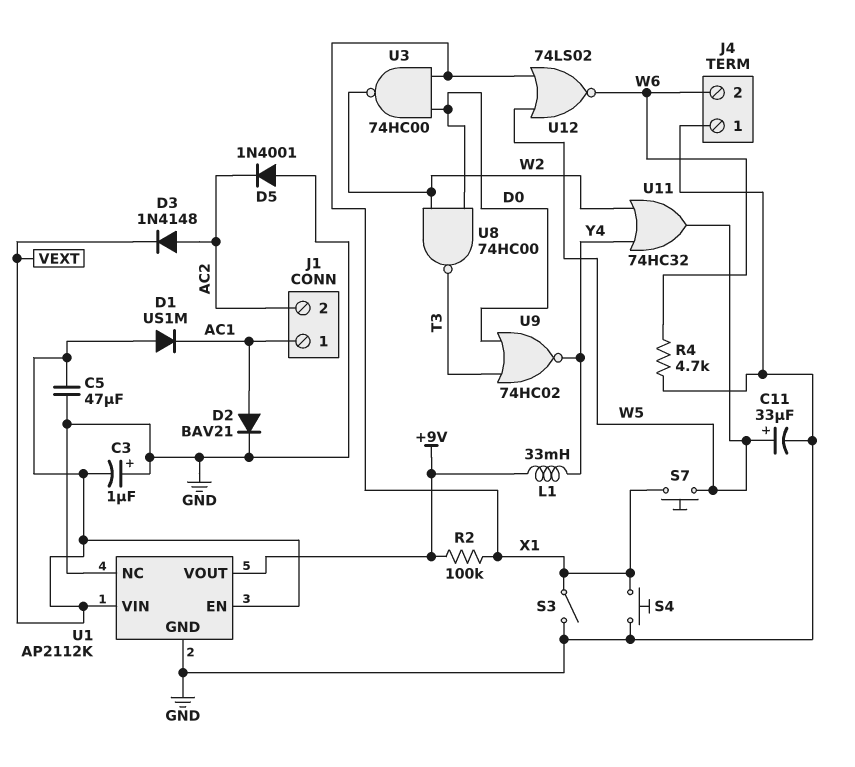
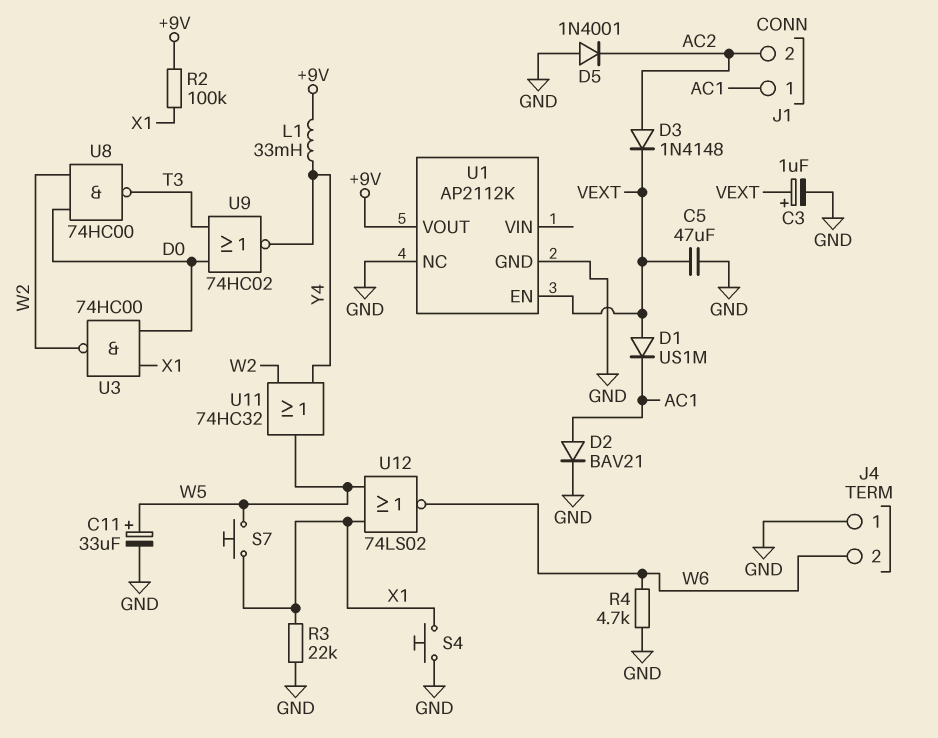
C3: 1uF (plus GND, minus VEXT) -> 1uF (plus VEXT, minus GND)
R3: none -> 22k (GND, X1)
S3: switch (GND, X1) -> none
U1 pin VIN: VEXT -> none

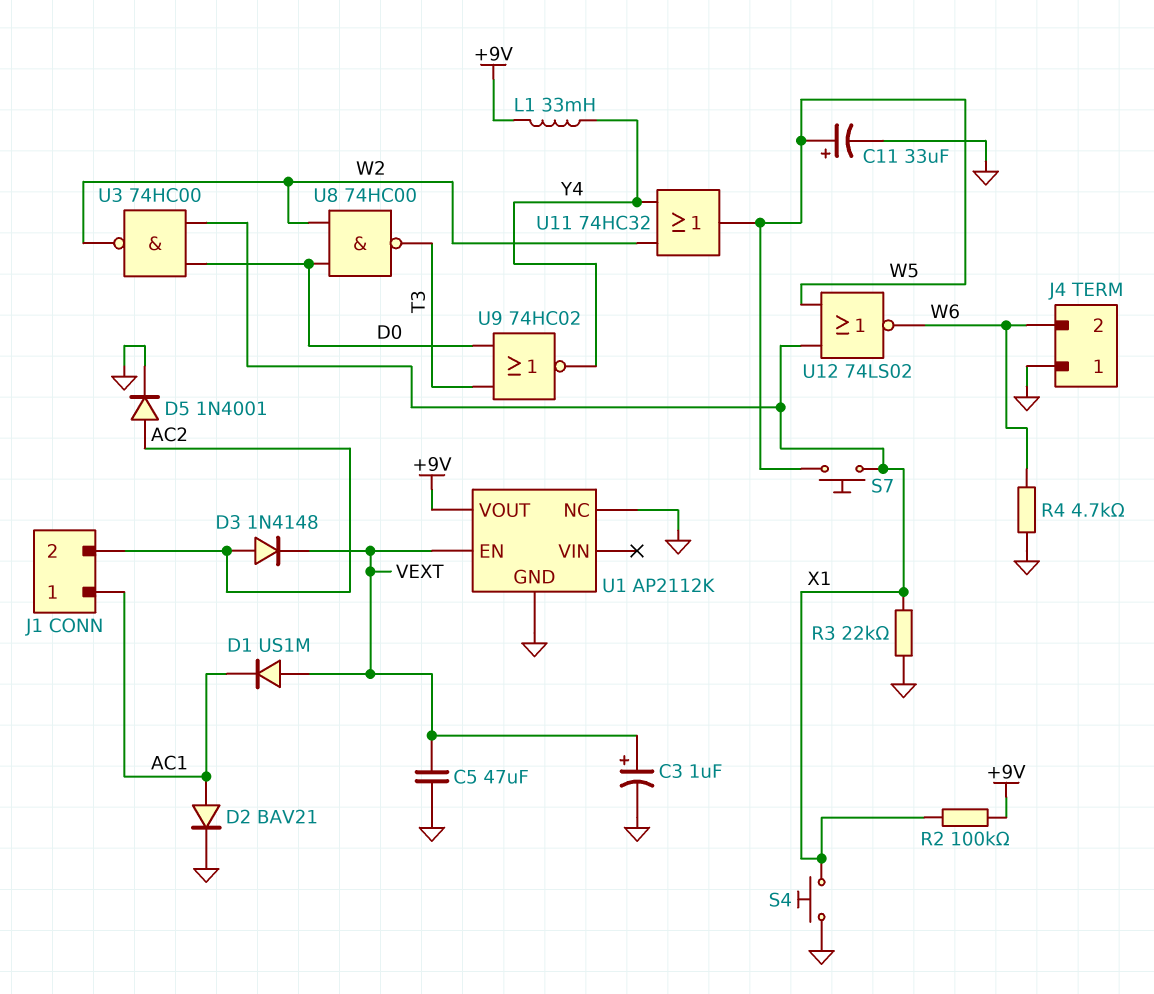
D5: diode 1N4001 (A GND, K AC2) -> diode 1N4001 (A AC2, K GND)

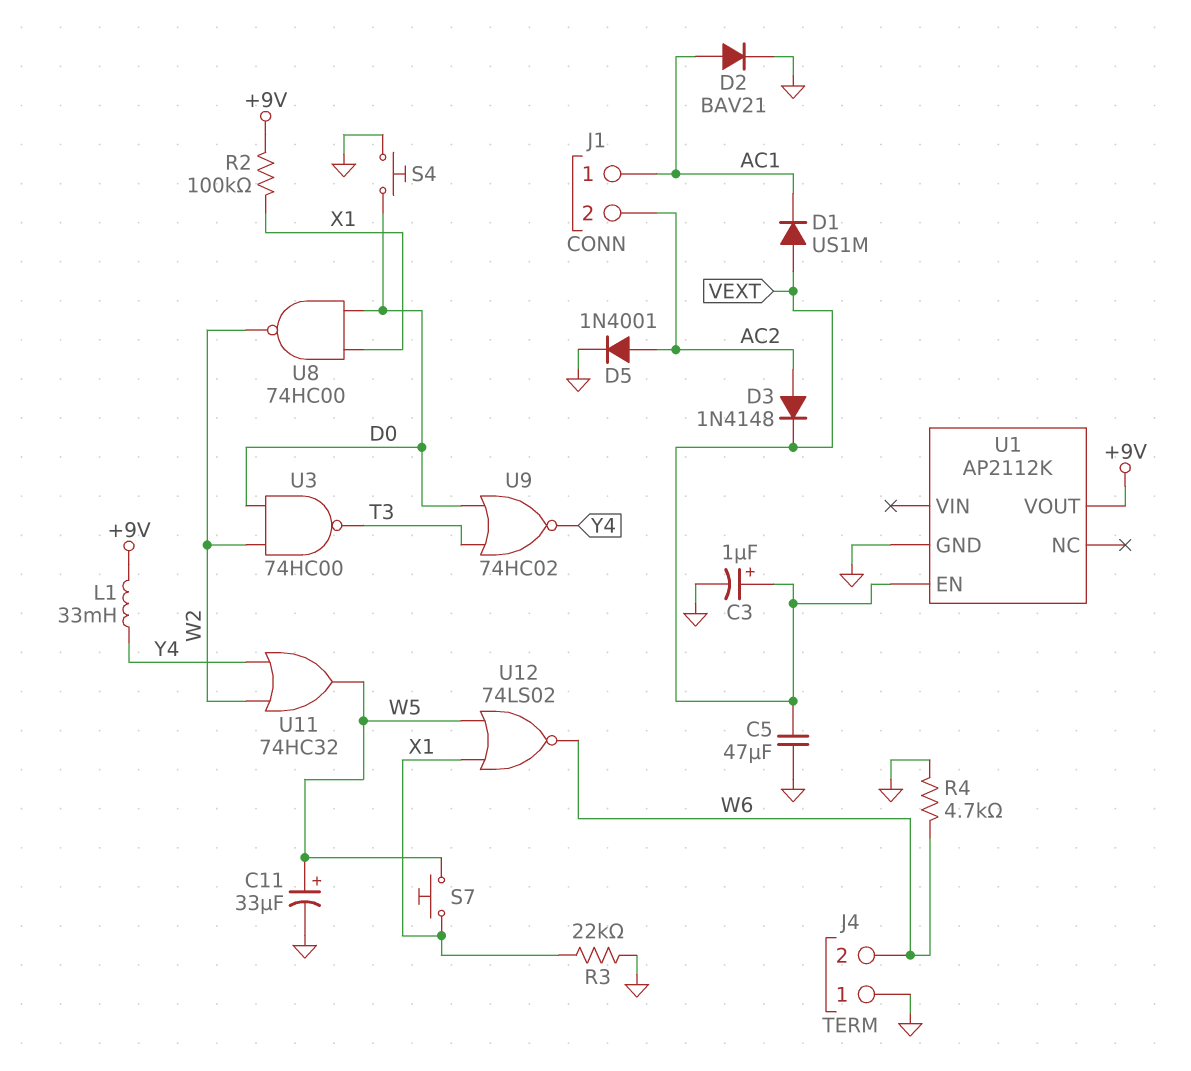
S4: button (GND, X1) -> button (D0, GND)
U1 pin NC: GND -> none
U3: NAND 74HC00 (in D0, in X1, out W2) -> NAND 74HC00 (in D0, in W2, out T3)
U8: NAND 74HC00 (in D0, in W2, out T3) -> NAND 74HC00 (in D0, in X1, out W2)

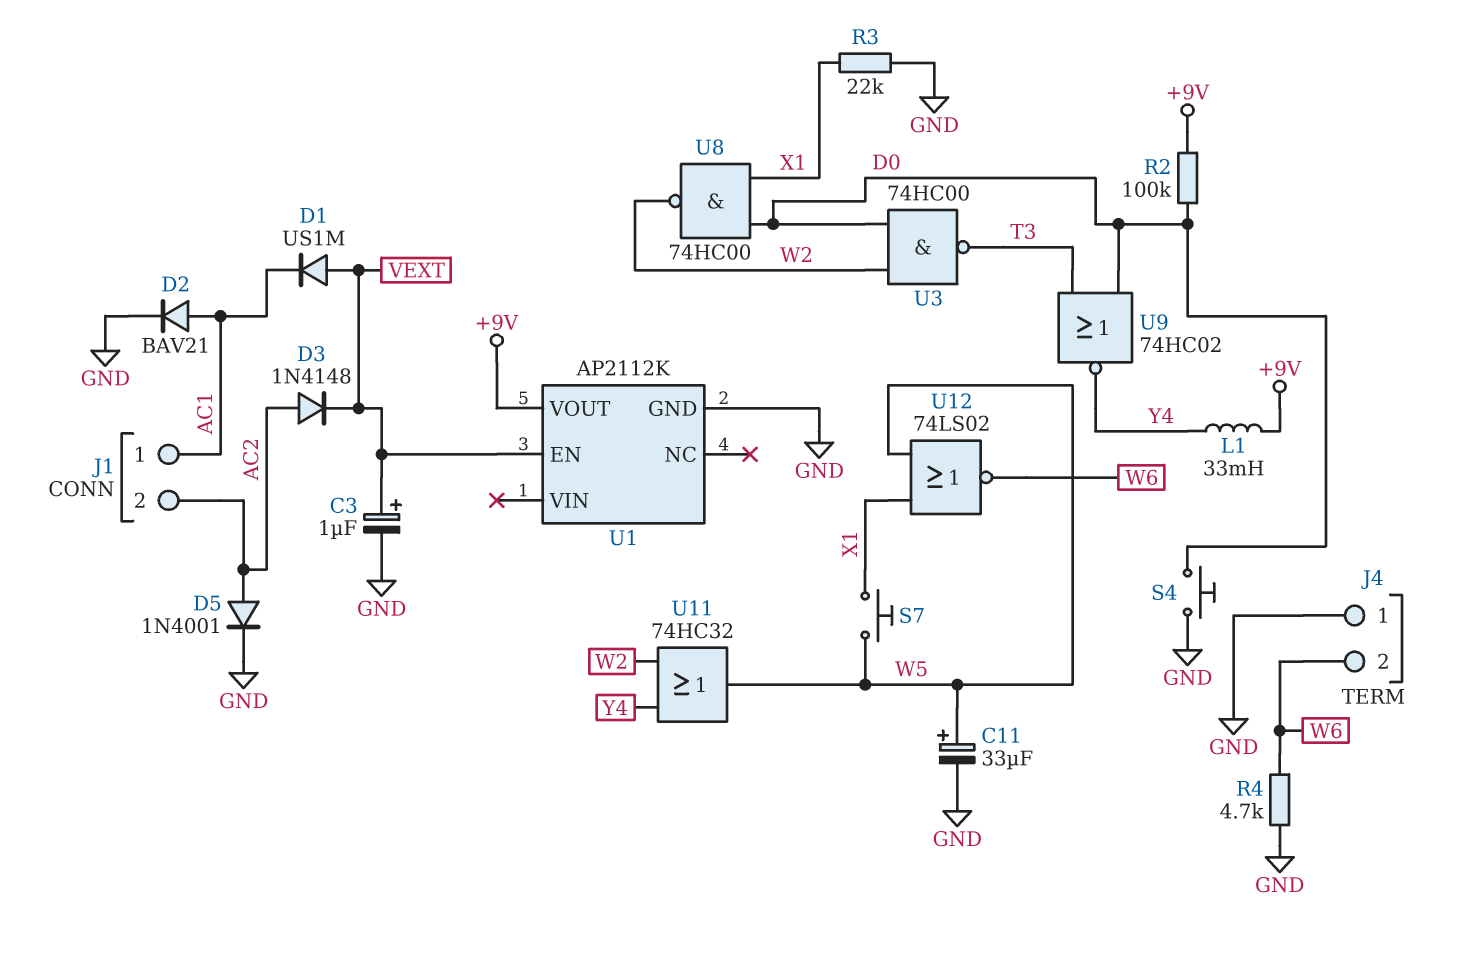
C5: 47uF (GND, VEXT) -> none
R2: 100k (+9V, X1) -> 100k (+9V, D0)

